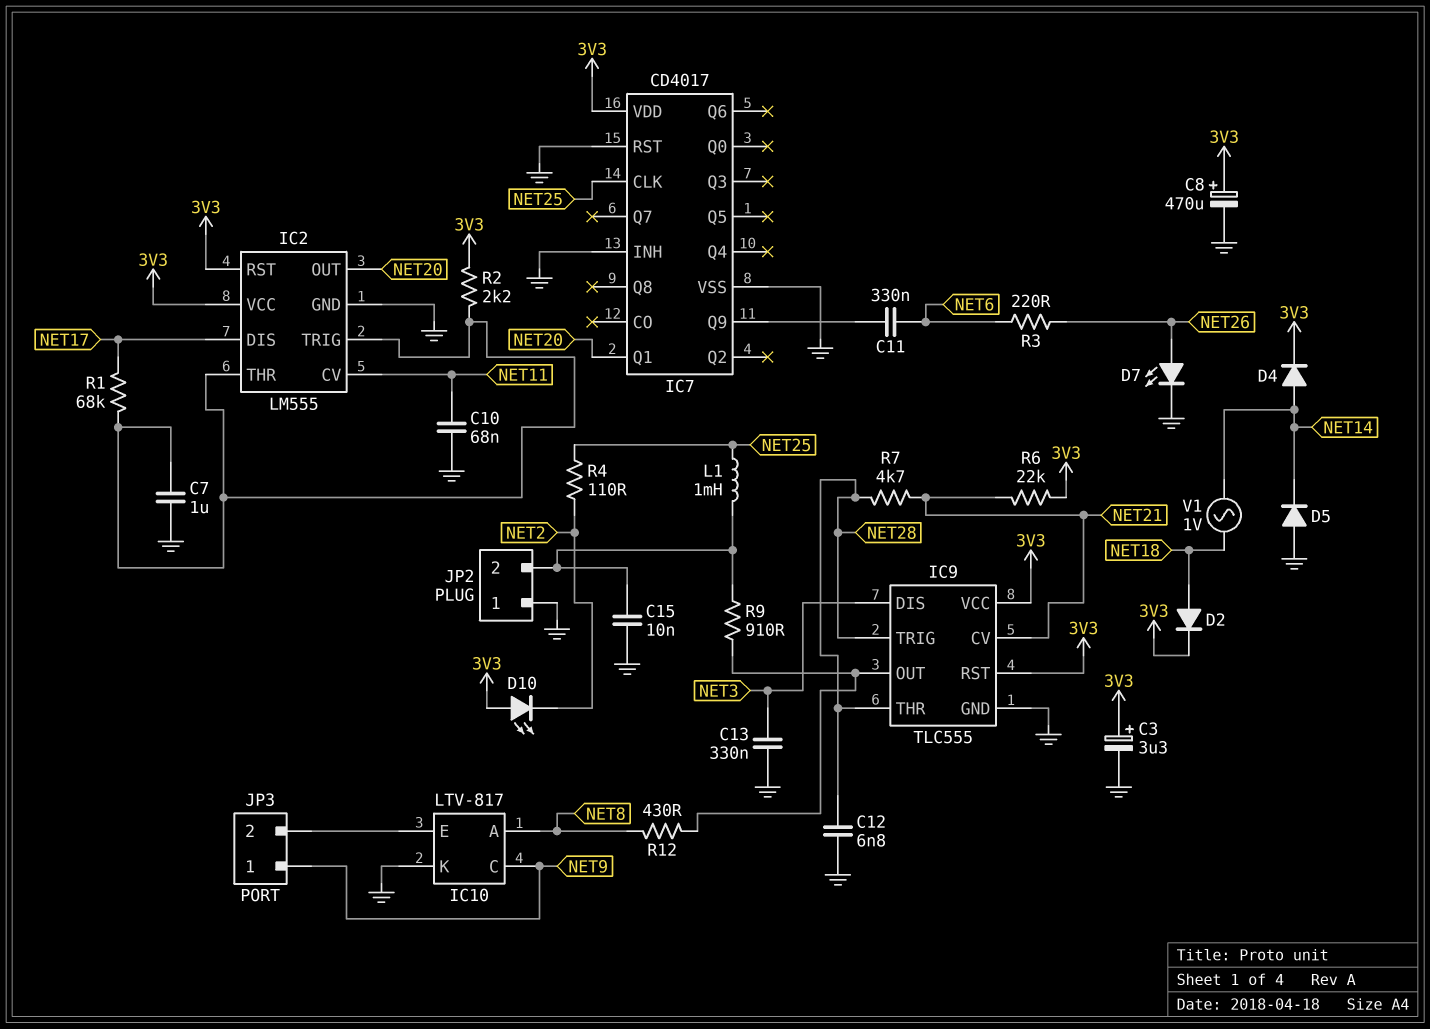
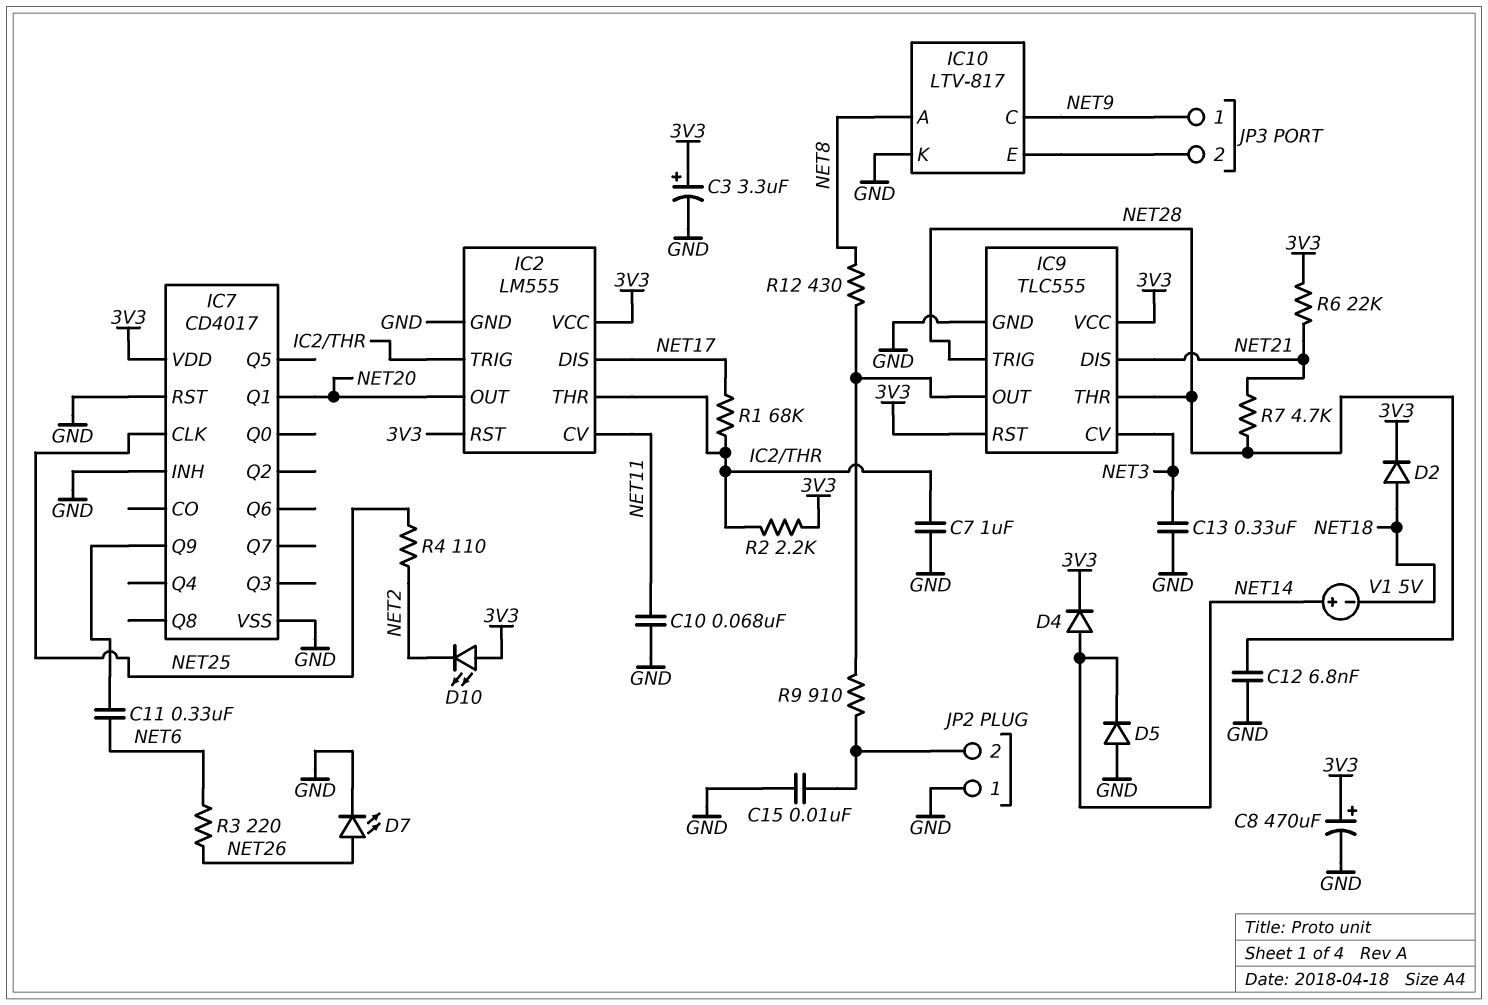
IC9 pin CV: NET21 -> NET3
IC9 pin DIS: NET3 -> NET21
L1: 1mH (JP2/2, NET25) -> none
V1: AC 1V (NET14, NET18) -> 5V (plus NET14, minus NET18)

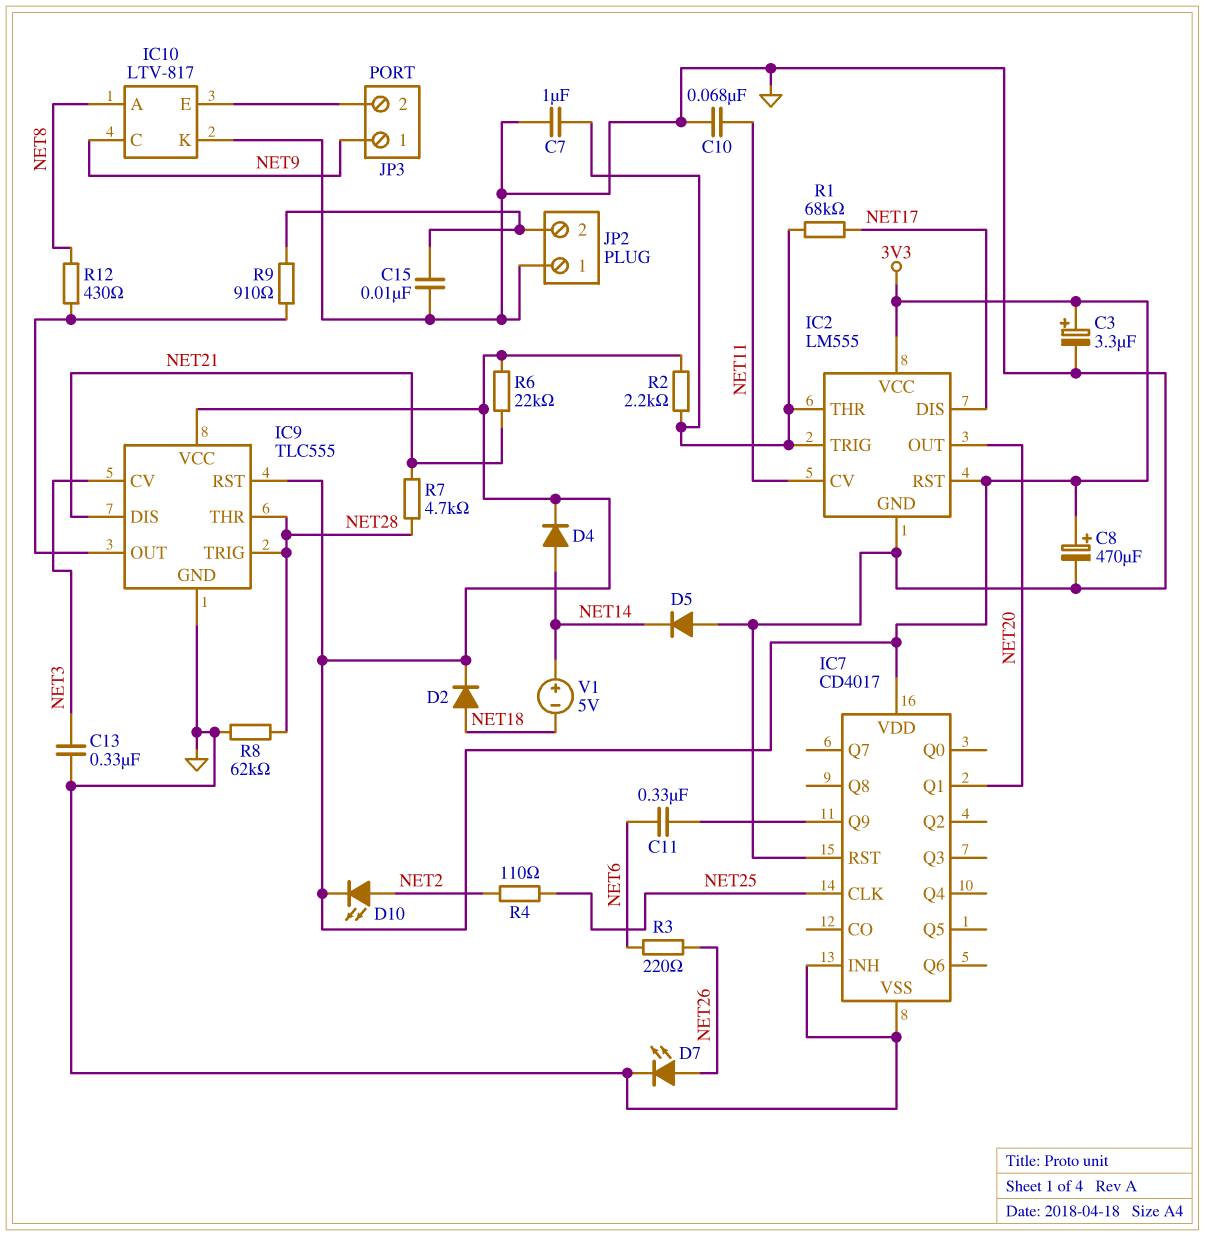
C12: 6.8nF (GND, NET28) -> none
D10: LED (A 3V3, K NET2) -> LED (A NET2, K 3V3)
R8: none -> 62k (GND, NET28)

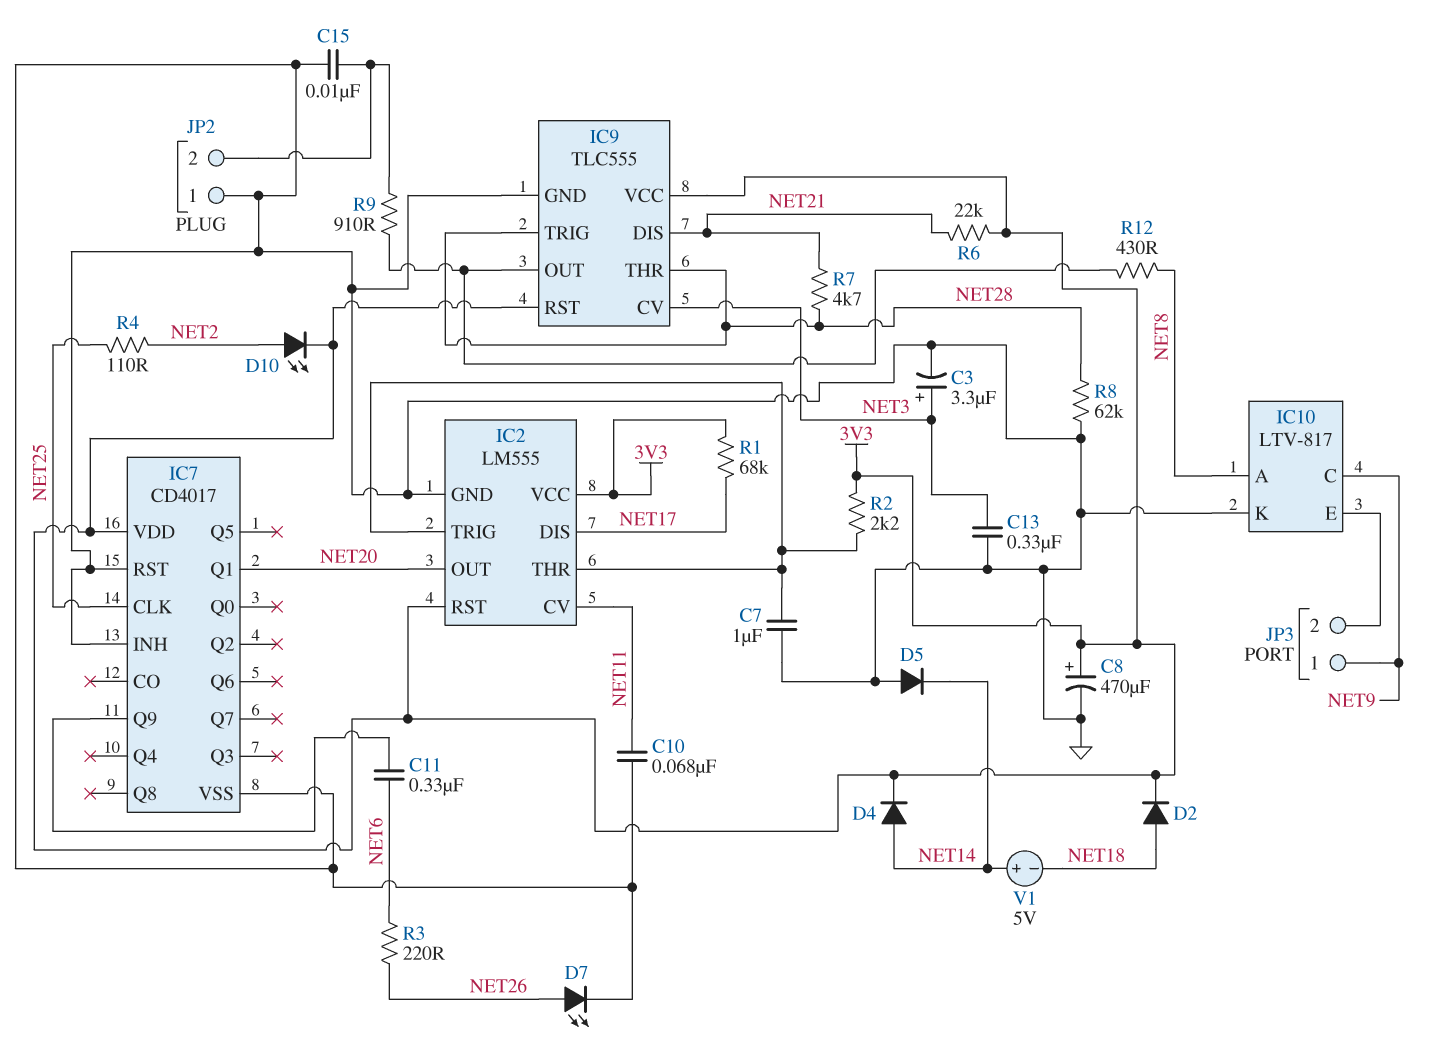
C3: 3.3uF (plus 3V3, minus GND) -> 3.3uF (plus NET3, minus GND)
R1: 68k (IC2/THR, NET17) -> 68k (3V3, NET17)

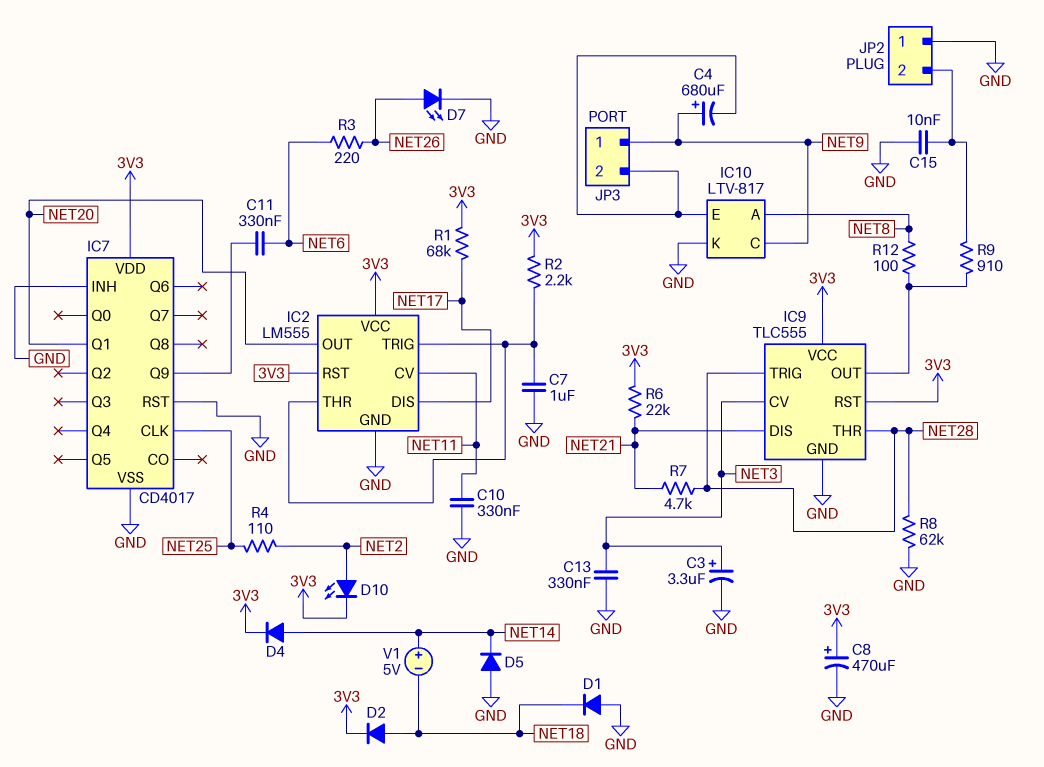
C4: none -> 680uF (plus NET9, minus IC10/E)
C10: 68nF (GND, NET11) -> 330nF (GND, NET11)
D1: none -> diode (A GND, K NET18)
R12: 430 (IC9/OUT, NET8) -> 100 (IC9/OUT, NET8)

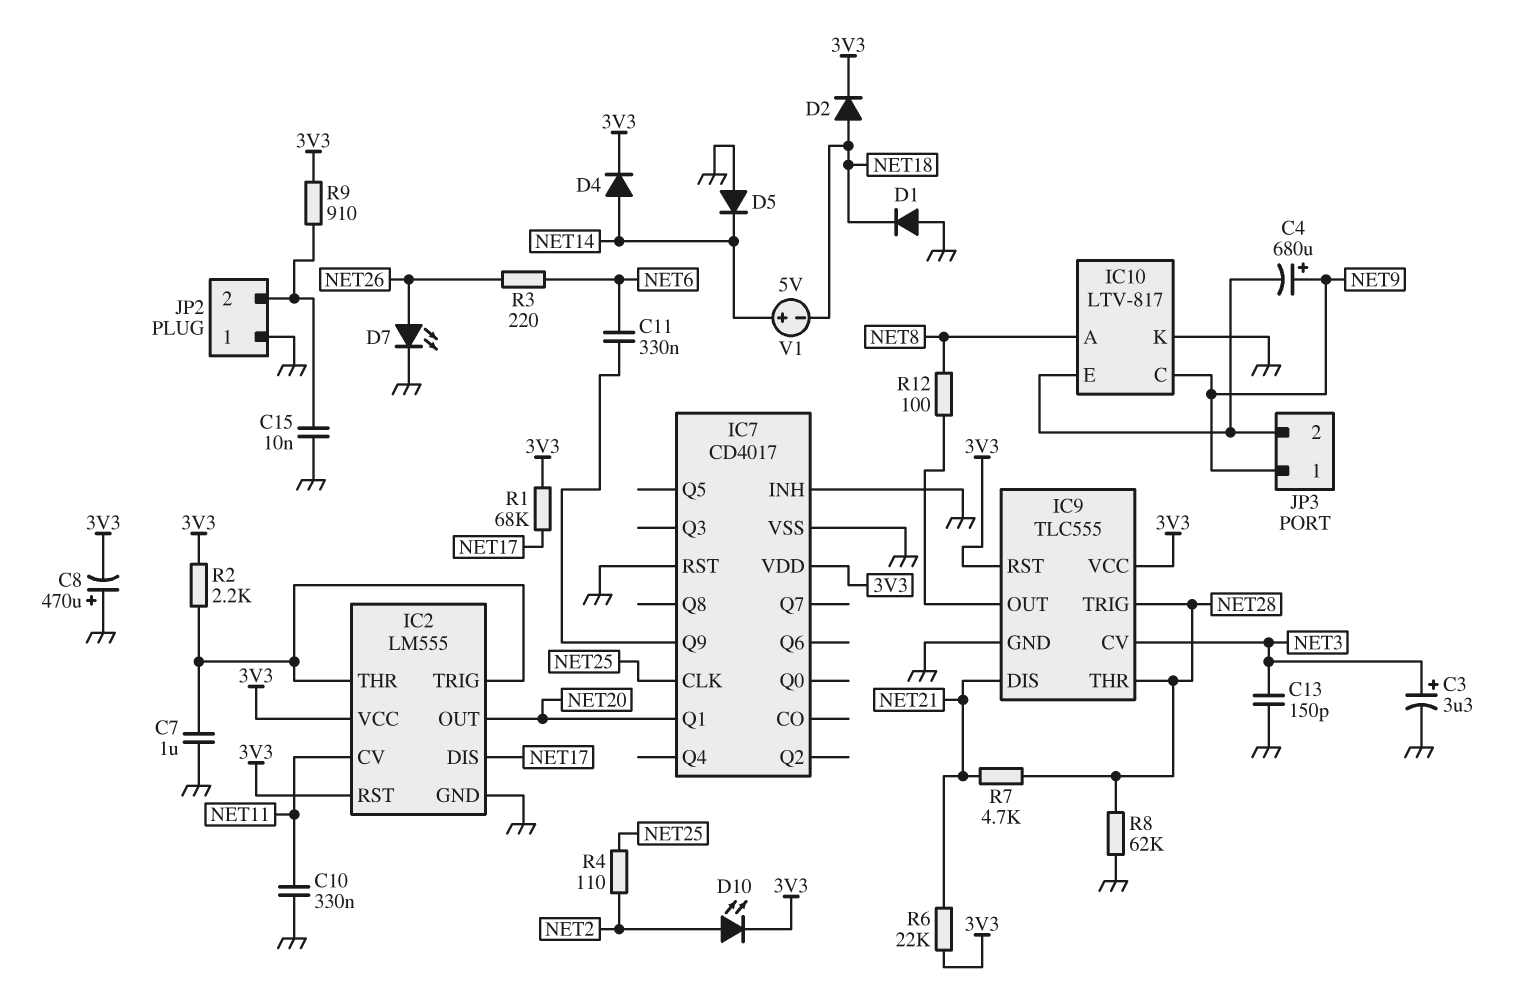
C8: 470uF (plus 3V3, minus GND) -> 470uF (plus GND, minus 3V3)
C13: 330nF (GND, NET3) -> 150pF (GND, NET3)
R9: 910 (IC9/OUT, JP2/2) -> 910 (3V3, JP2/2)

